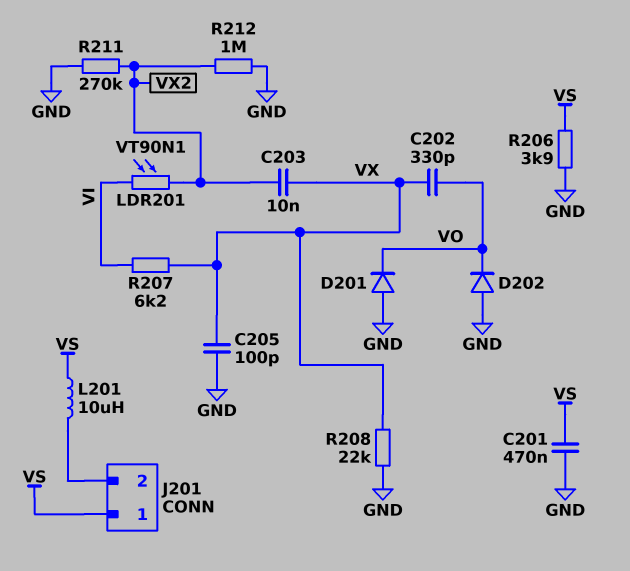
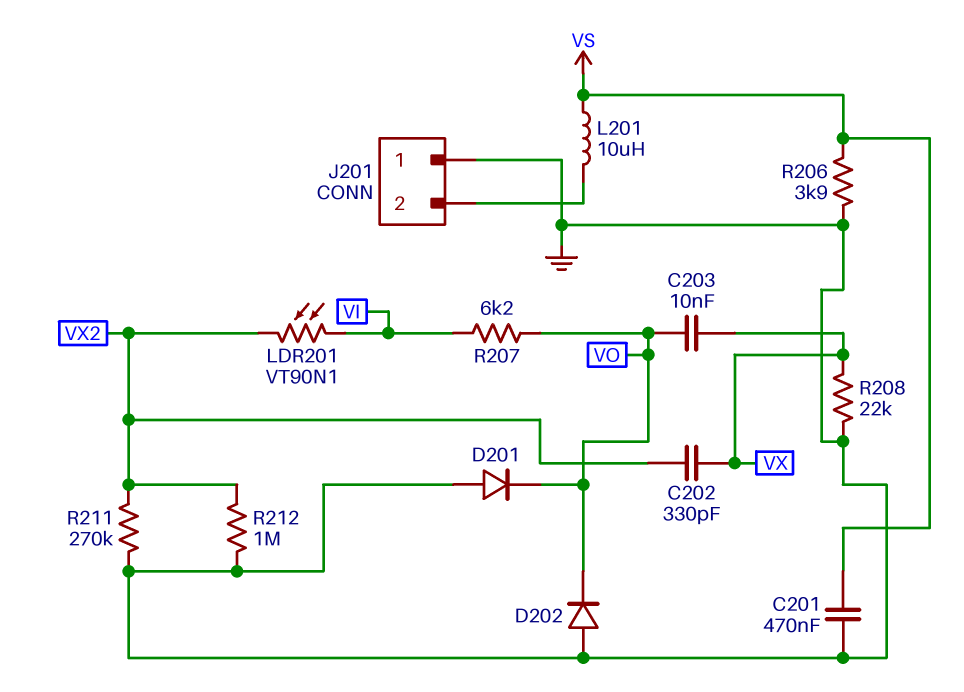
C202: 330pF (VO, VX) -> 330pF (VX, VX2)
C203: 10nF (VX, VX2) -> 10nF (VO, VX)
C205: 100pF (GND, VX) -> none
J201 pin 1: VS -> GND
R207: 6.2k (VI, VX) -> 6.2k (VI, VO)

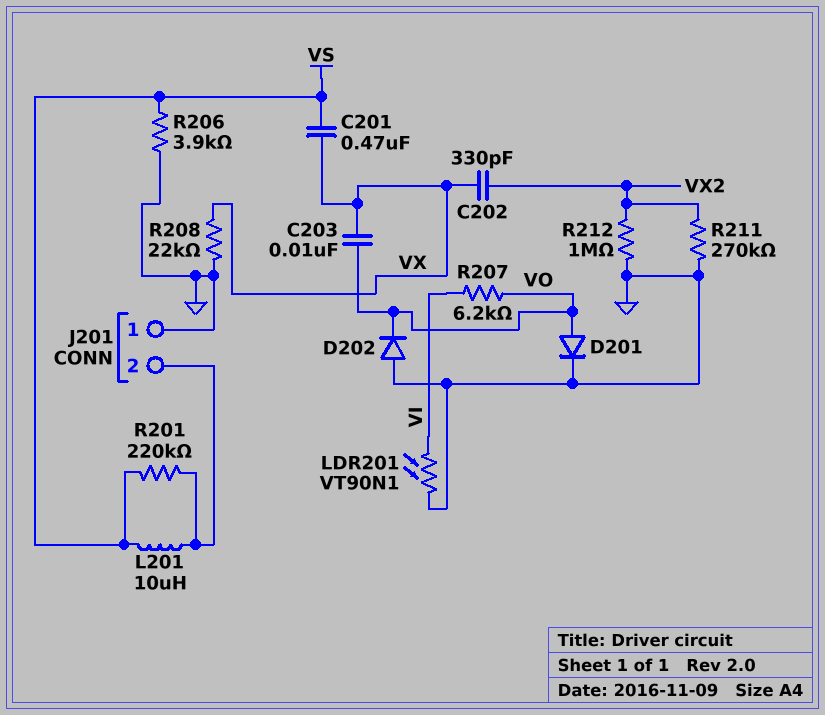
C201: 470nF (GND, VS) -> 470nF (VS, VX)
D201: diode (A GND, K VO) -> diode (A VO, K GND)
LDR201: VT90N1 (VI, VX2) -> VT90N1 (GND, VI)
R201: none -> 220k (J201/2, VS)

